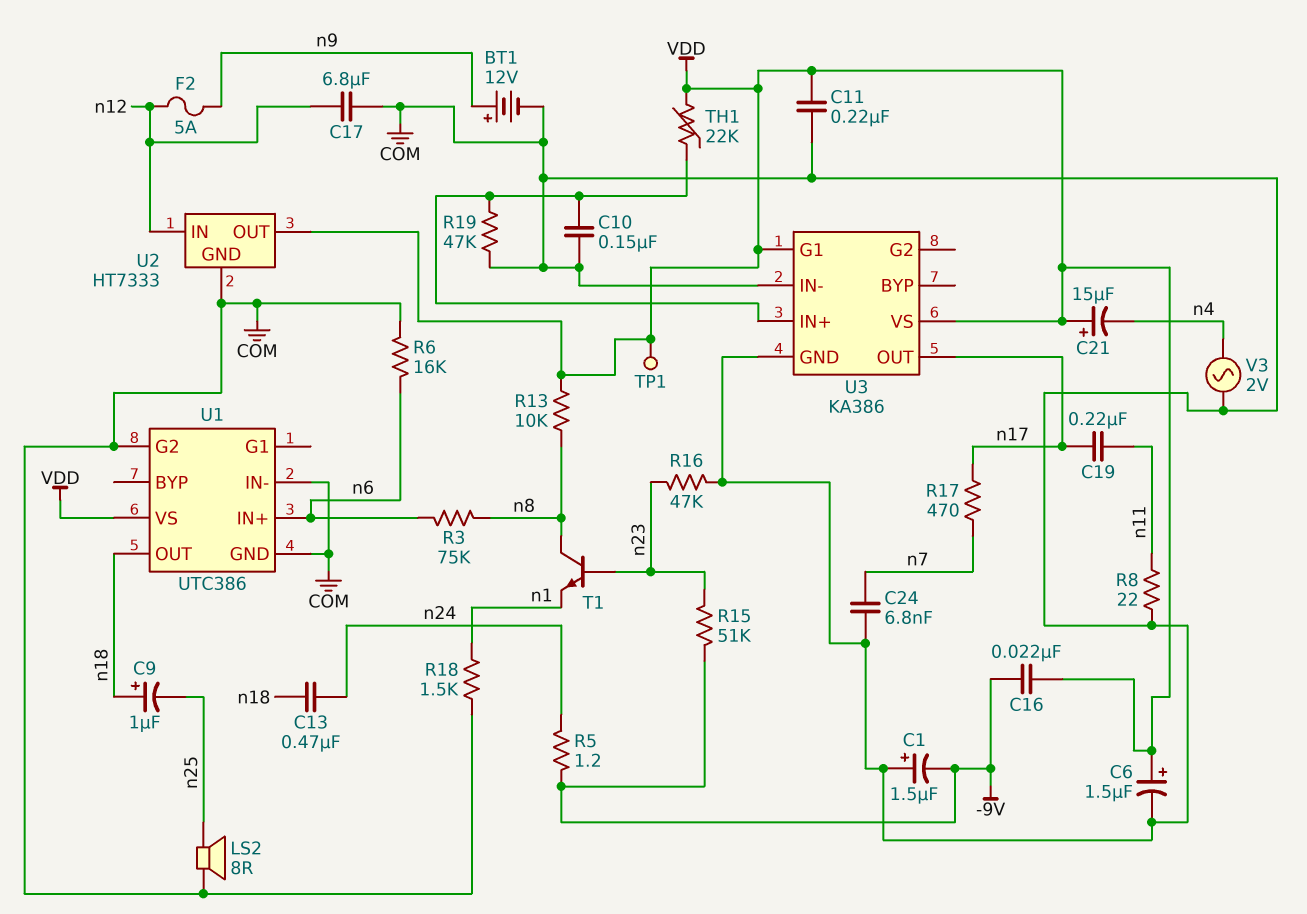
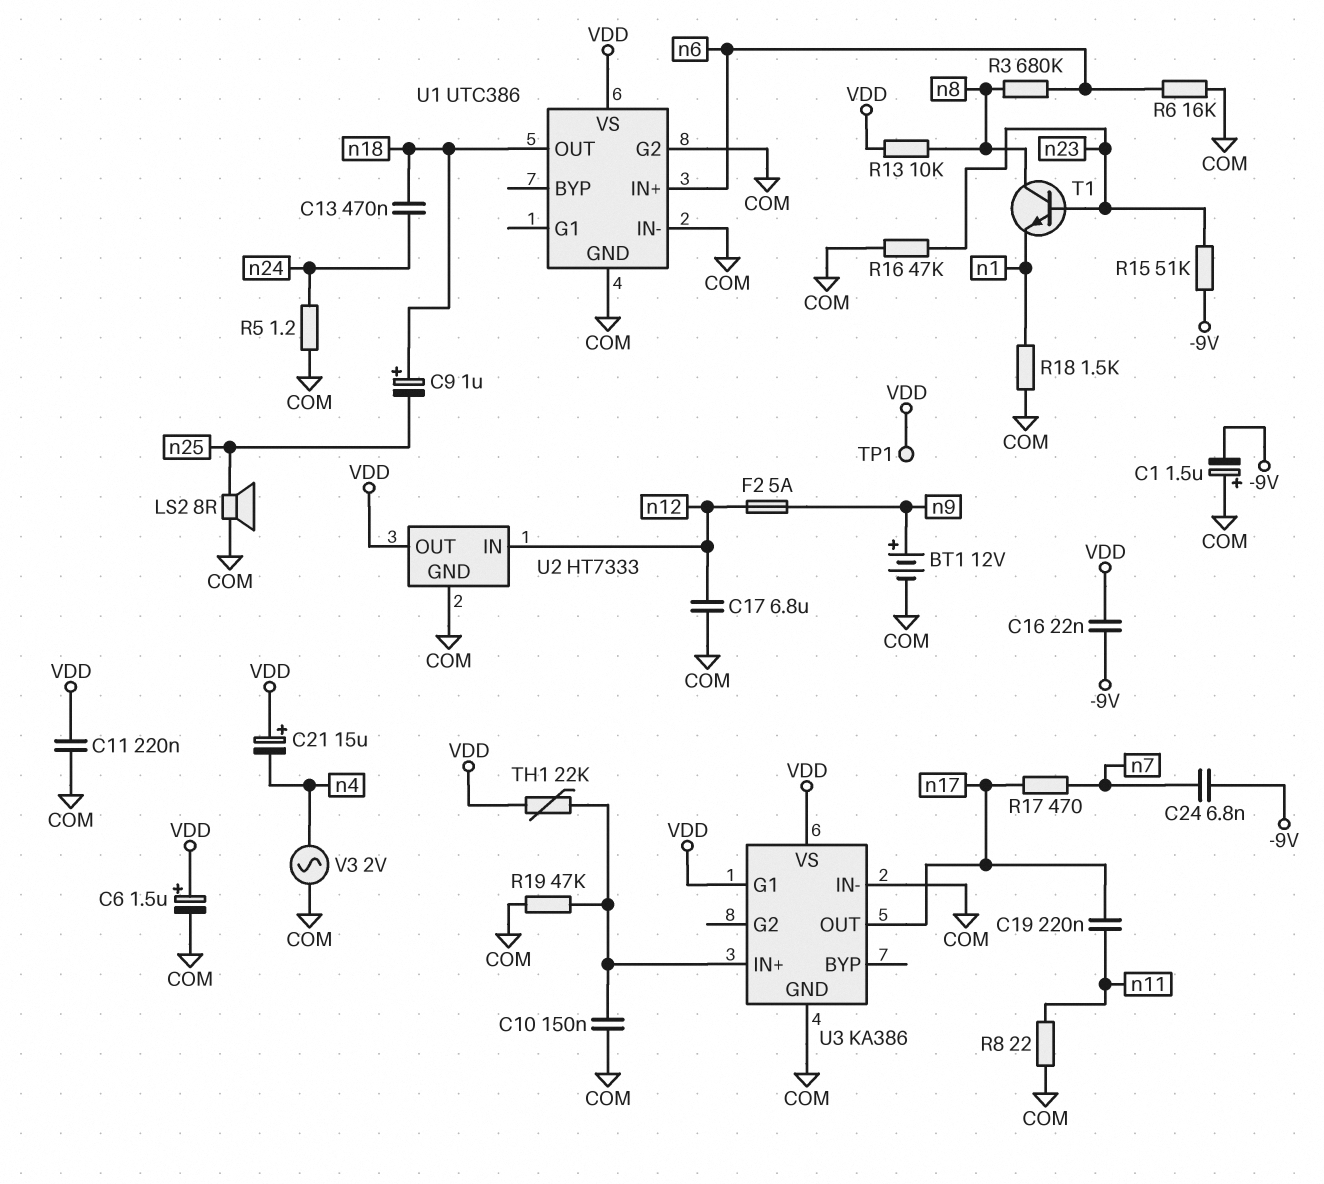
C24: 6.8nF (COM, n7) -> 6.8nF (-9V, n7)
R3: 75k (n6, n8) -> 680k (n6, n8)
R5: 1.2 (-9V, n24) -> 1.2 (COM, n24)

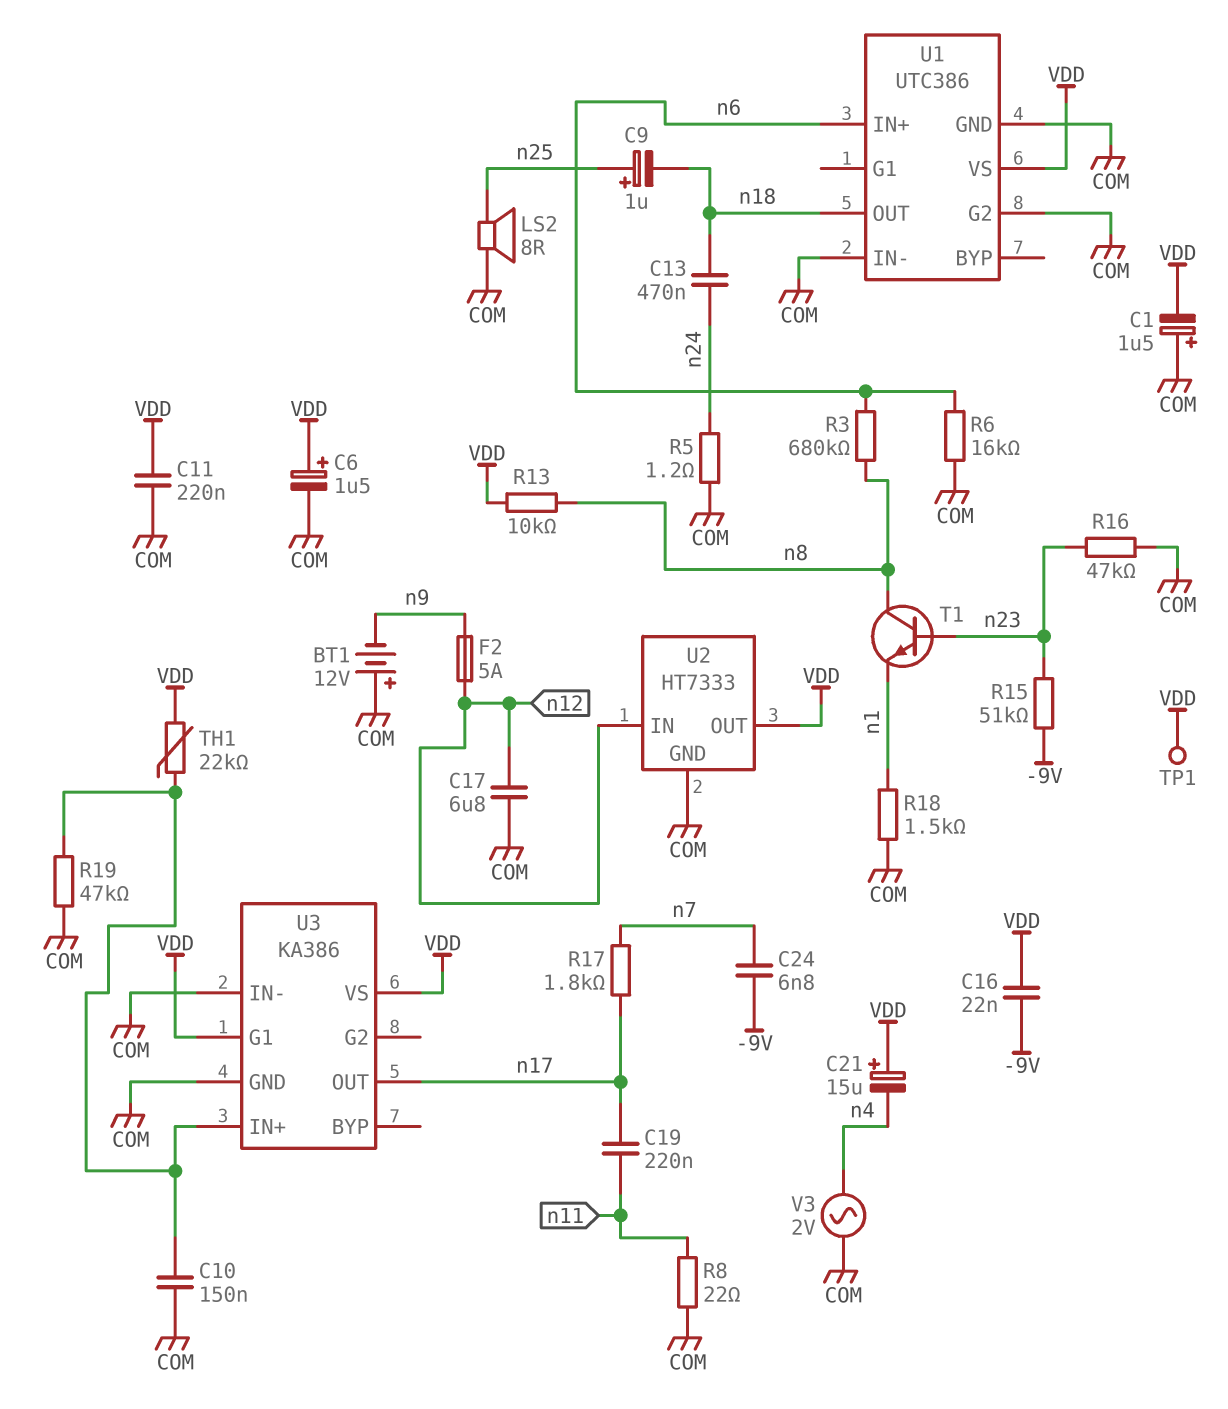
BT1: 12V (plus n9, minus COM) -> 12V (plus COM, minus n9)
C1: 1.5uF (plus COM, minus -9V) -> 1.5uF (plus COM, minus VDD)
C9: 1uF (plus n18, minus n25) -> 1uF (plus n25, minus n18)
R17: 470 (n7, n17) -> 1.8k (n7, n17)

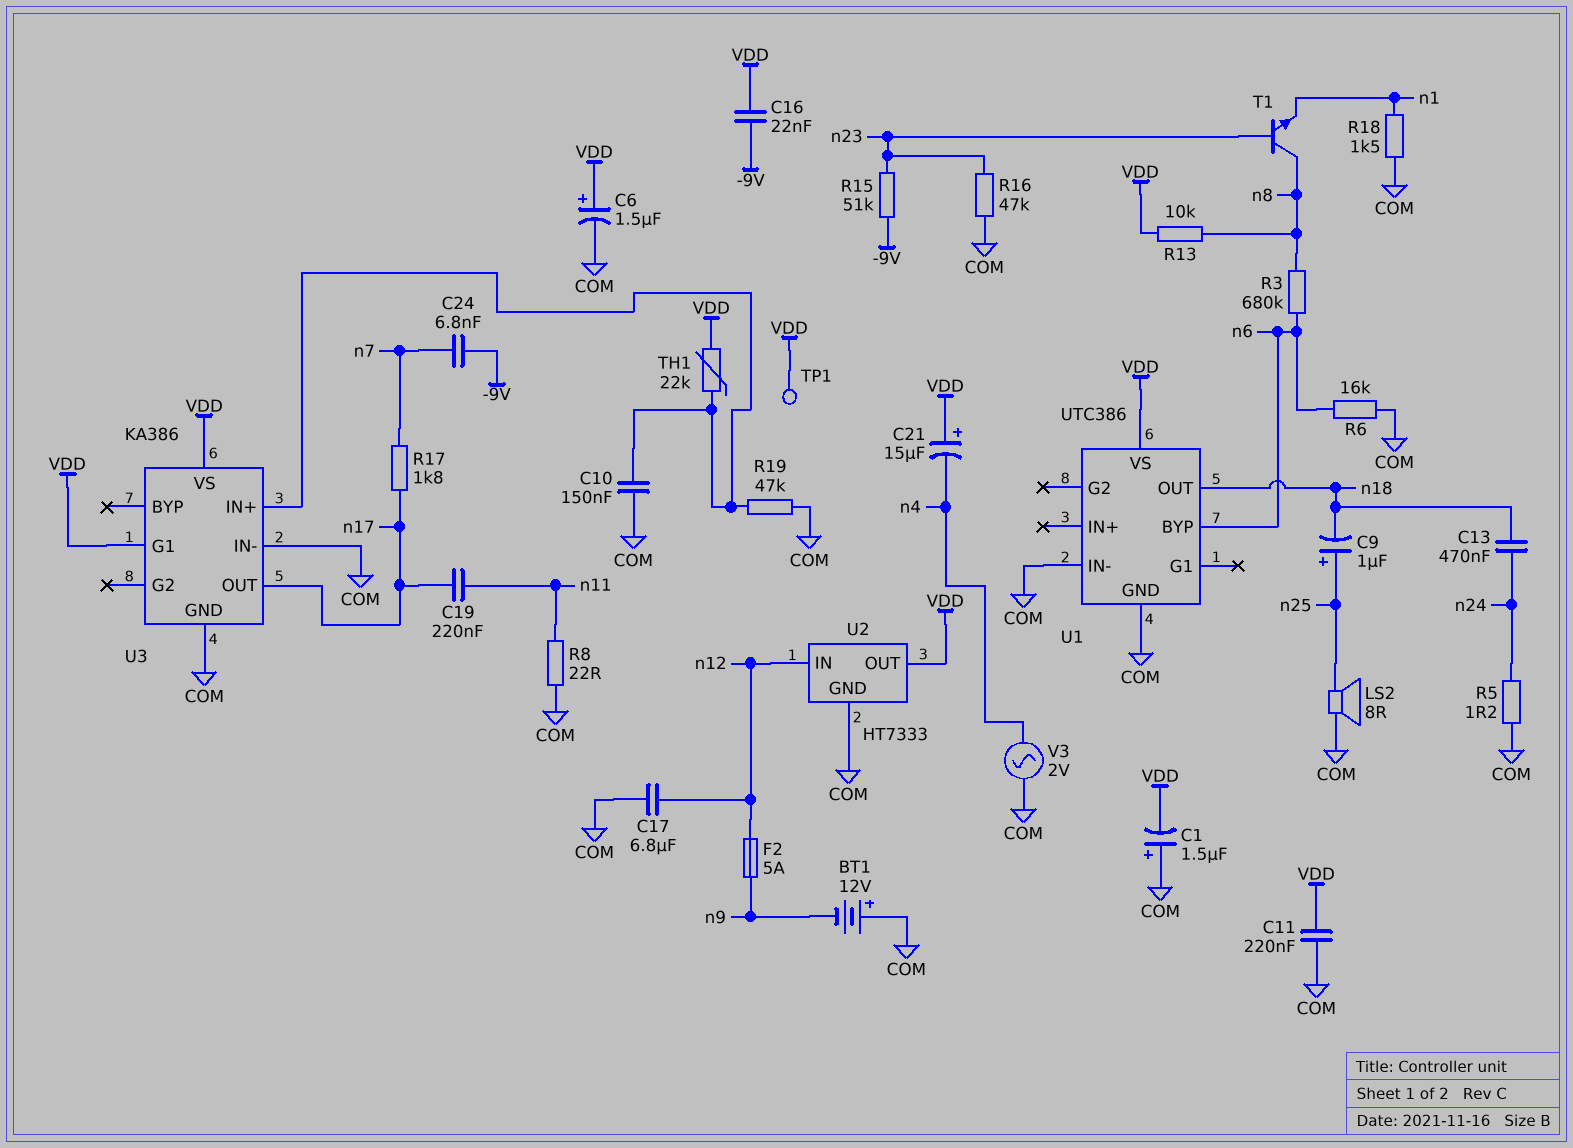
U1 pin BYP: none -> n6
U1 pin G2: COM -> none
U1 pin IN+: n6 -> none

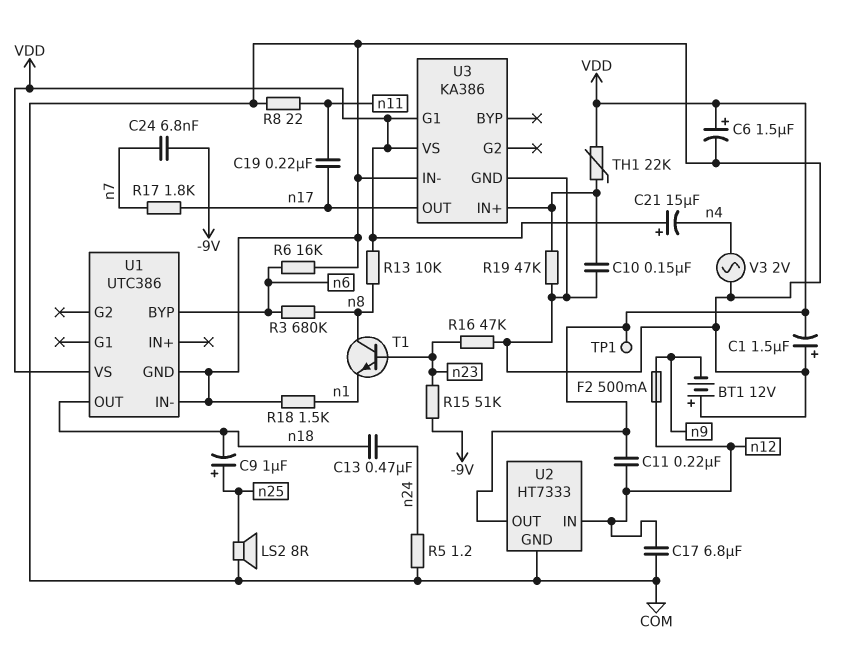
C11: 220nF (COM, VDD) -> 220nF (VDD, n12)
C16: 22nF (-9V, VDD) -> none
F2: 5A (n9, n12) -> 500mA (n9, n12)

